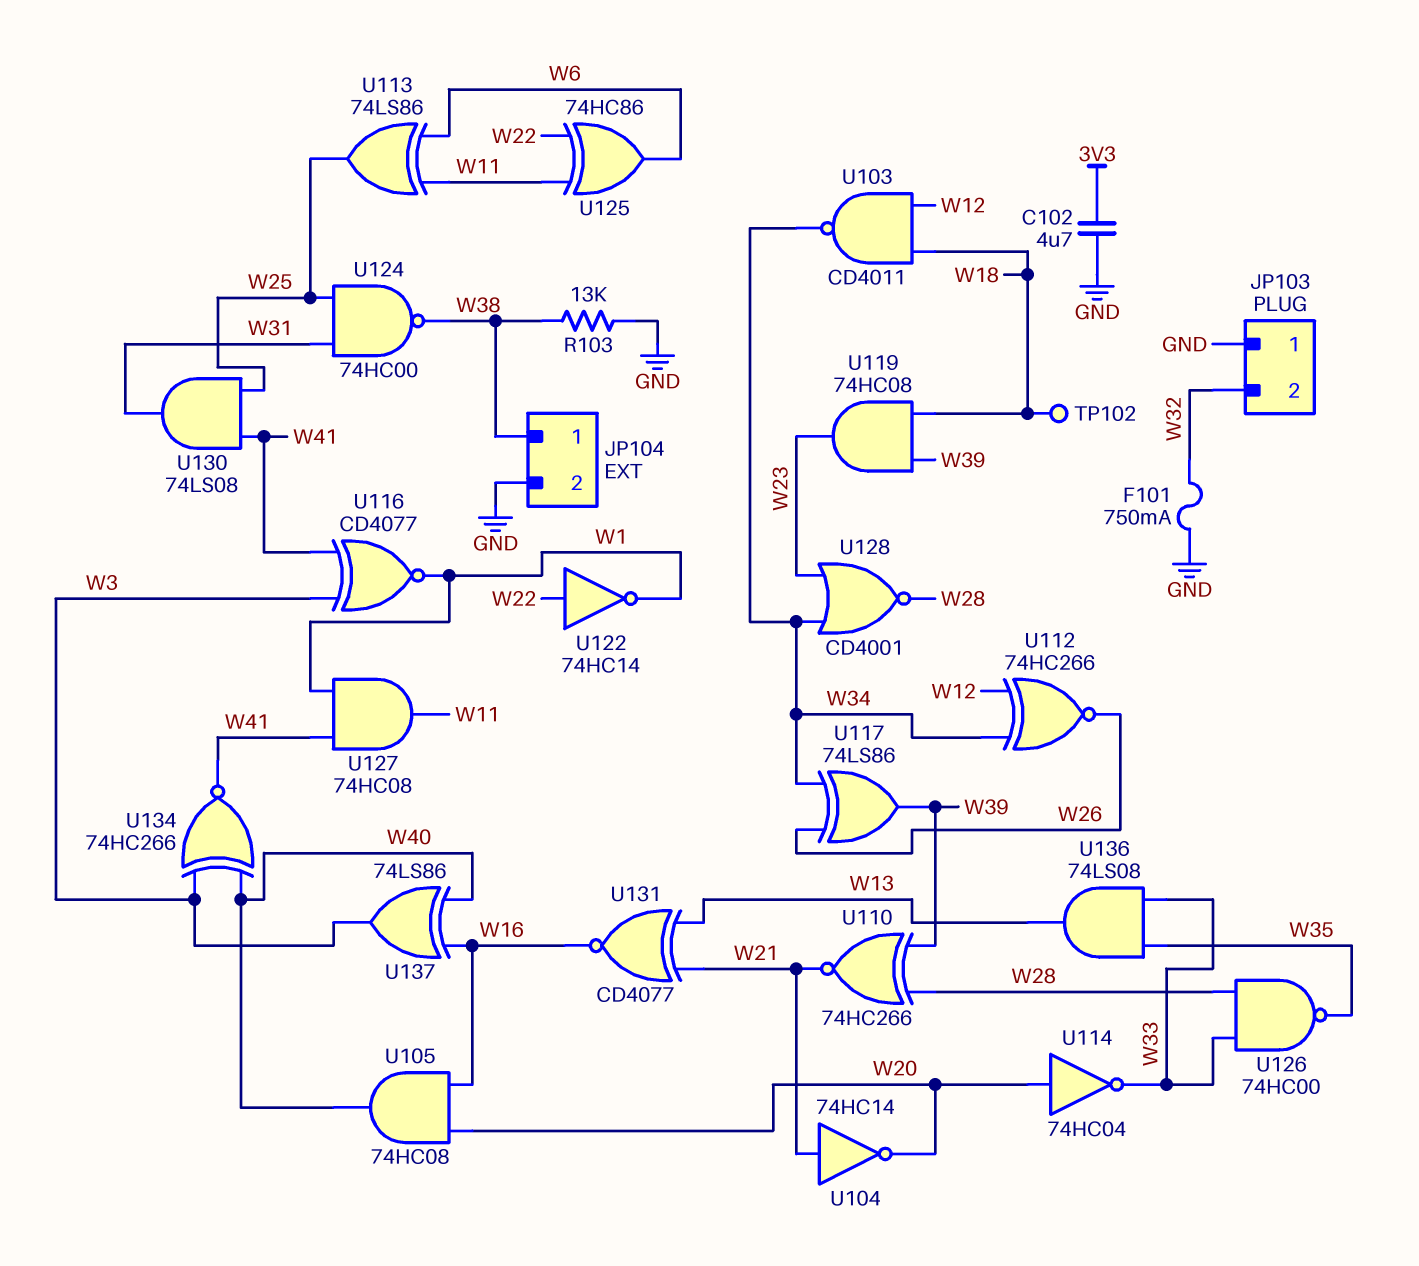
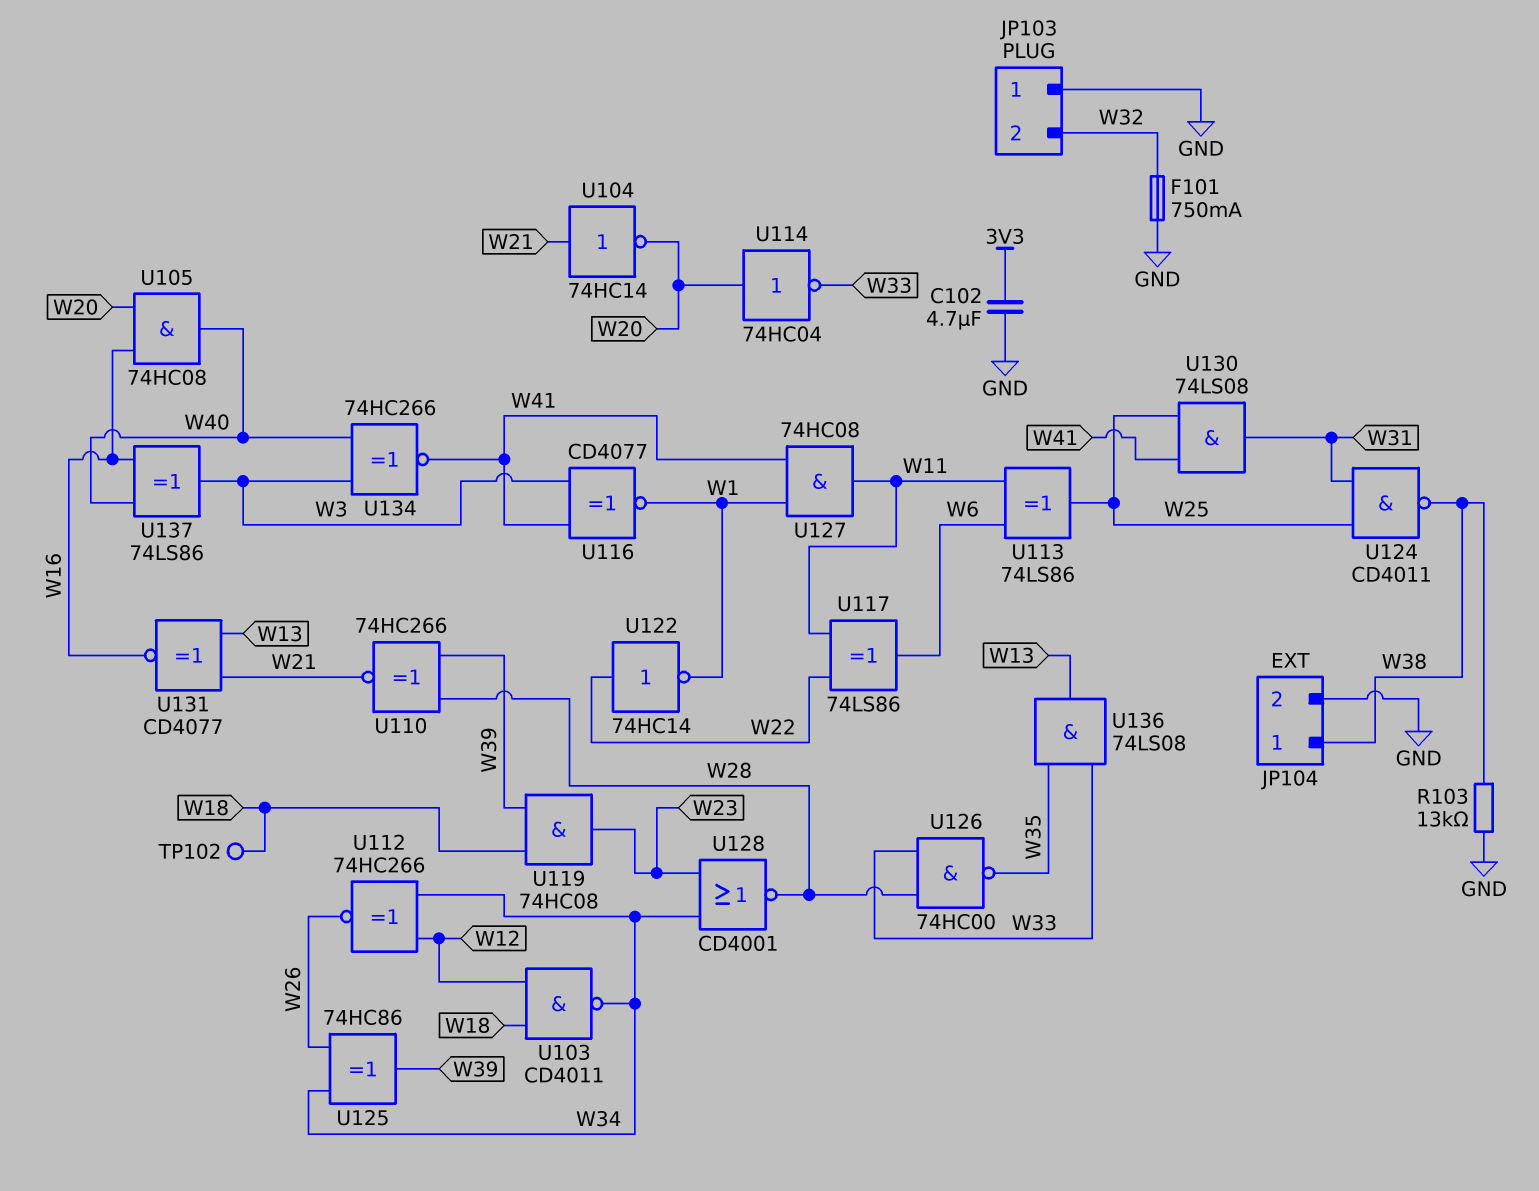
U117: XOR 74LS86 (in W26, in W34, out W39) -> XOR 74LS86 (in W11, in W22, out W6)
U124: NAND 74HC00 (in W25, in W31, out W38) -> NAND CD4011 (in W25, in W31, out W38)
U125: XOR 74HC86 (in W11, in W22, out W6) -> XOR 74HC86 (in W26, in W34, out W39)

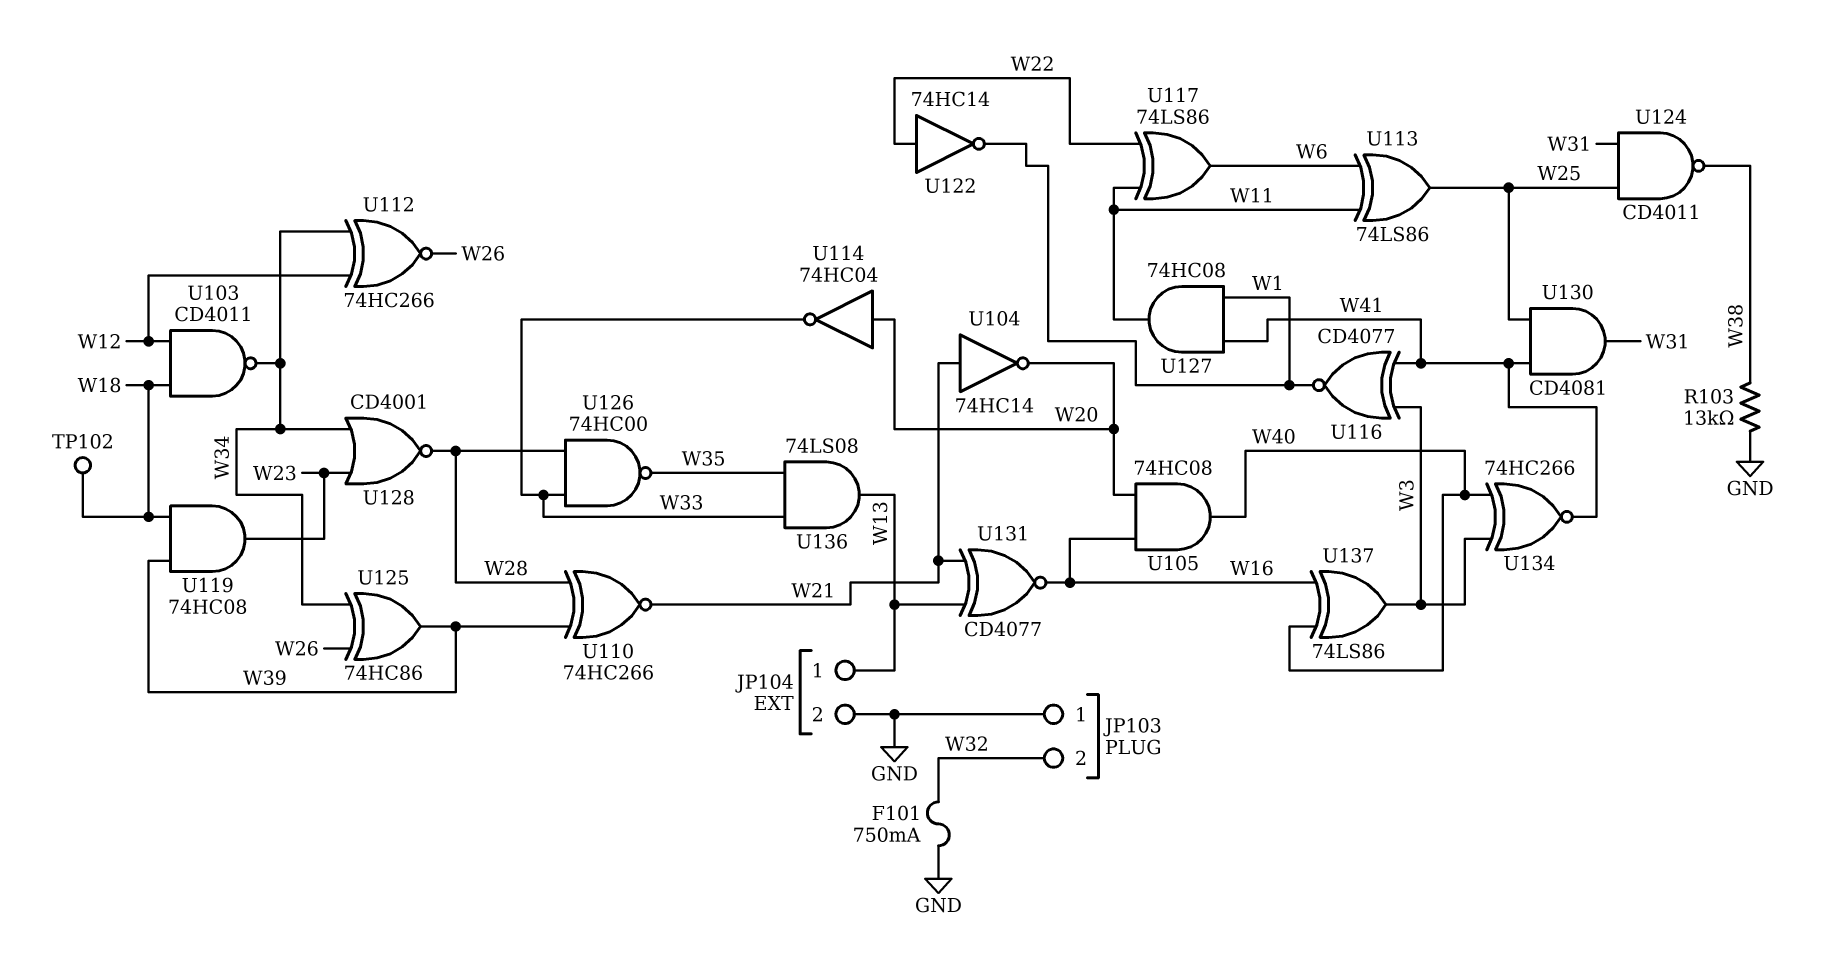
C102: 4.7uF (3V3, GND) -> none
JP104 pin 1: W38 -> W13
U130: AND 74LS08 (in W25, in W41, out W31) -> AND CD4081 (in W25, in W41, out W31)

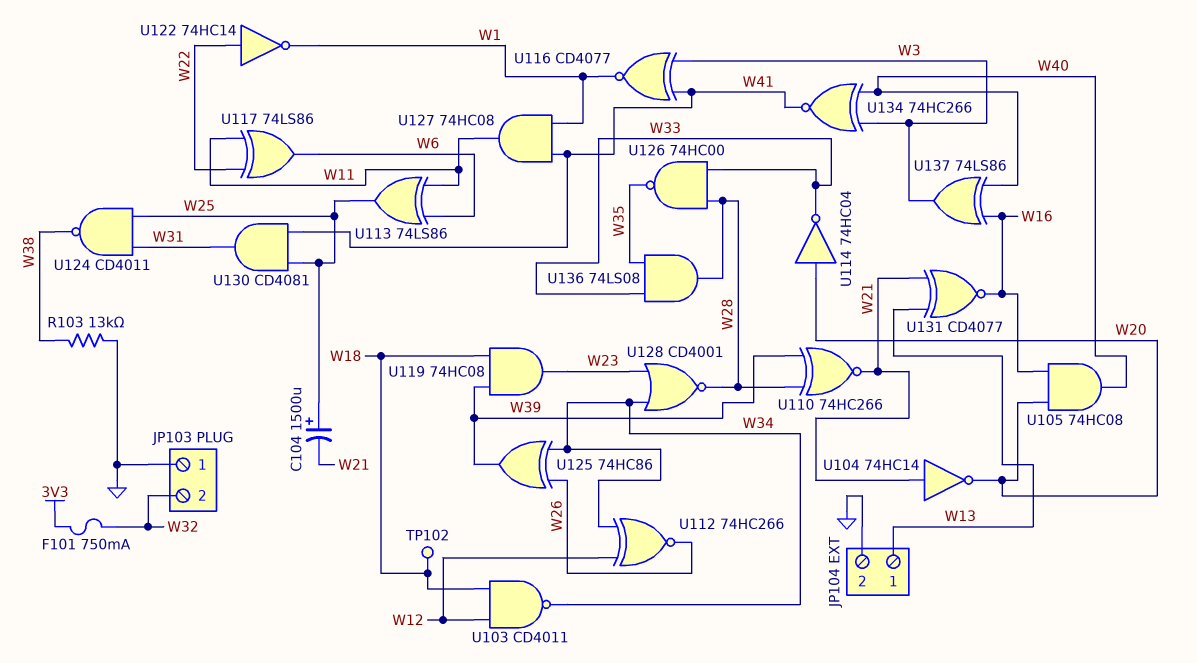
C104: none -> 1500uF (plus W25, minus W21)
F101: 750mA (GND, W32) -> 750mA (3V3, W32)
U136: AND 74LS08 (in W33, in W35, out W13) -> AND 74LS08 (in W33, in W35, out W28)

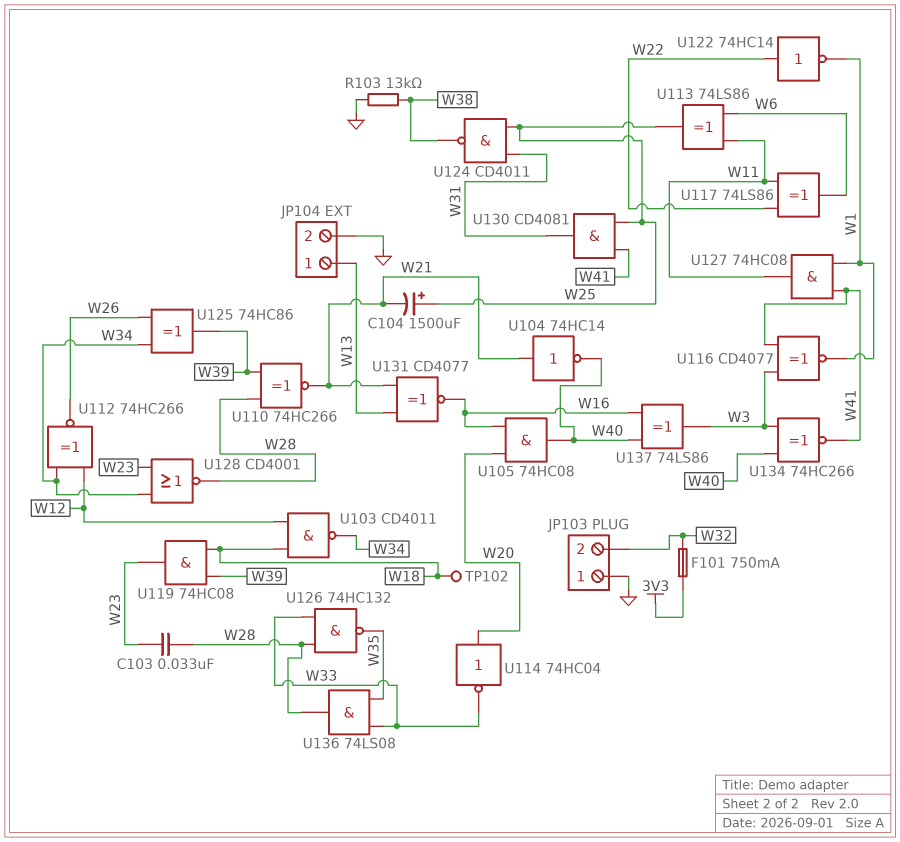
C103: none -> 33nF (W23, W28)
U104: NOT 74HC14 (in W21, out W20) -> NOT 74HC14 (in W21, out W40)
U126: NAND 74HC00 (in W28, in W33, out W35) -> NAND 74HC132 (in W28, in W33, out W35)

